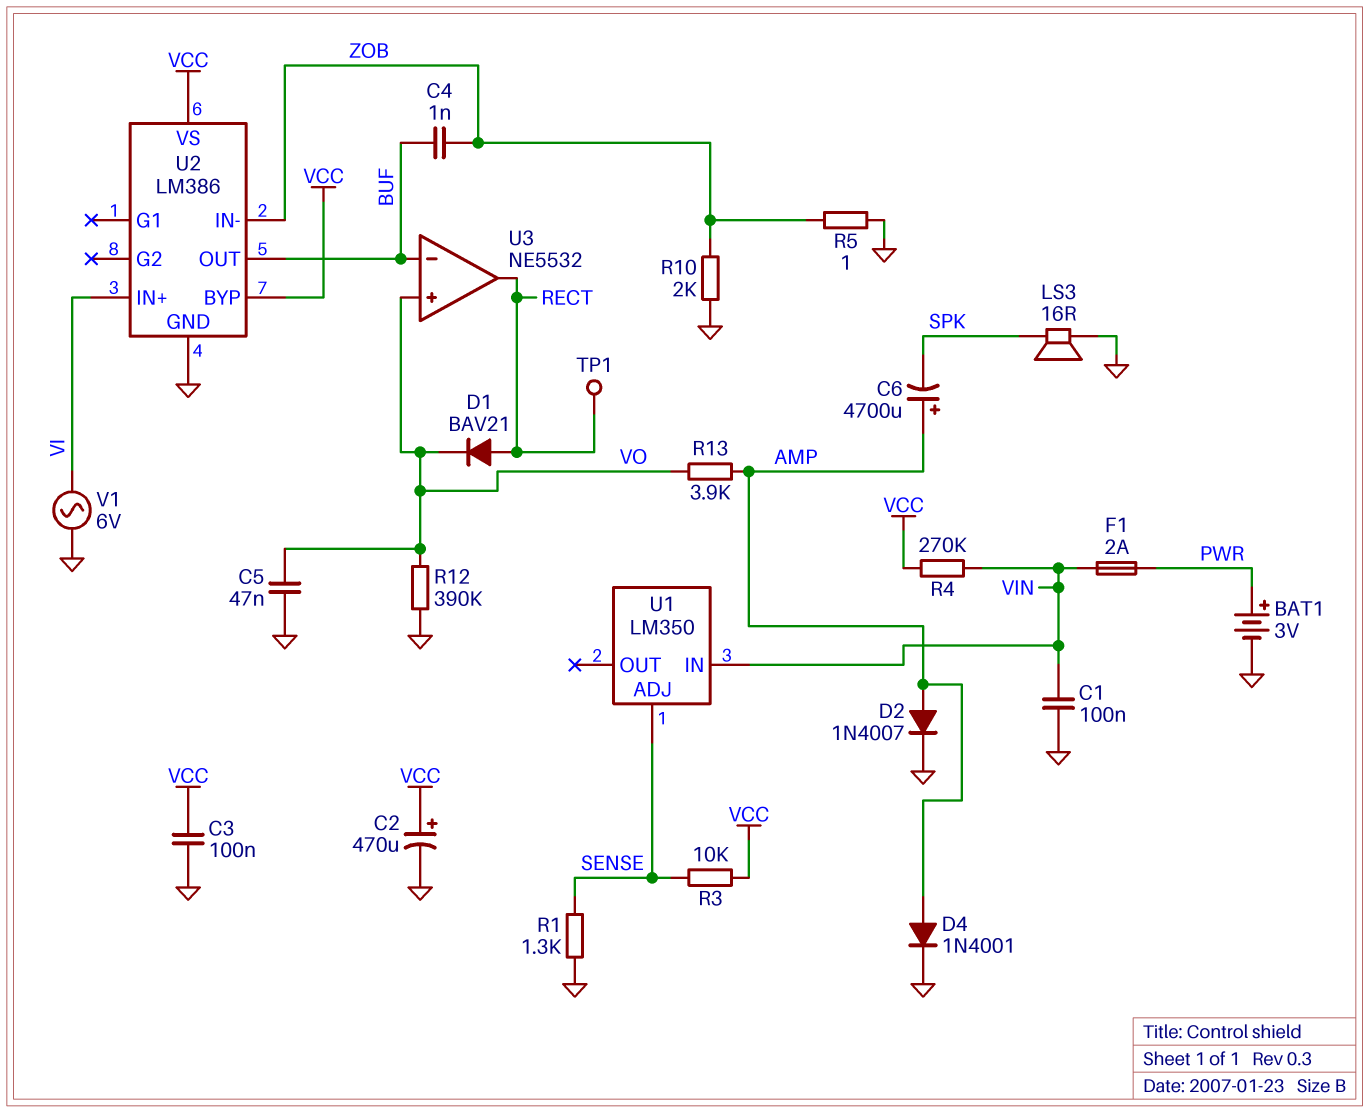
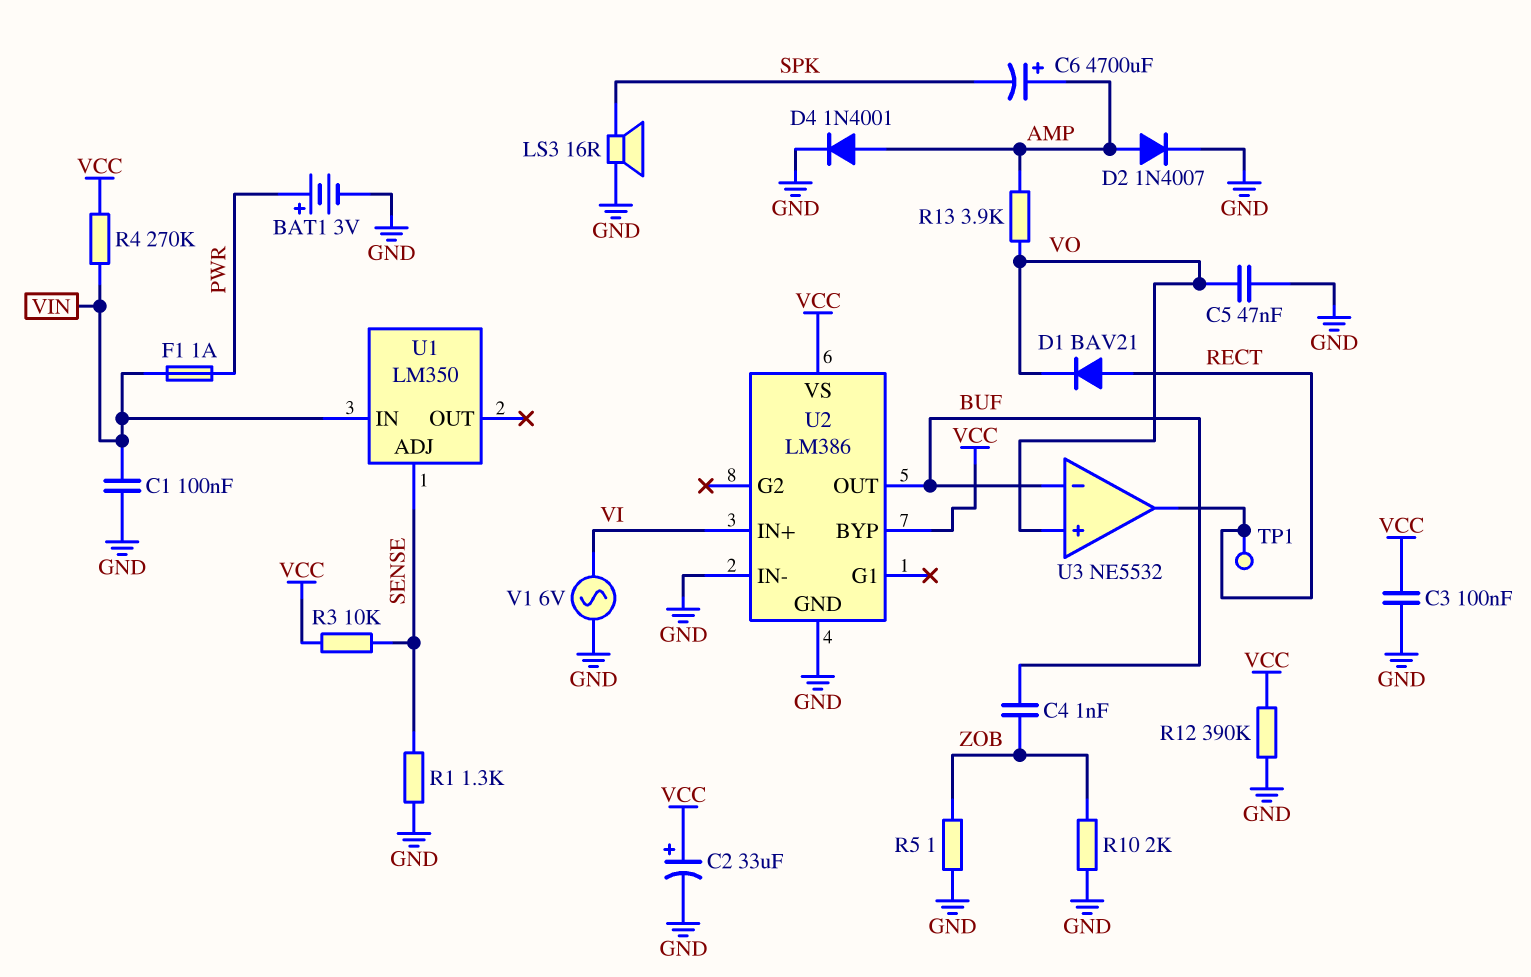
C2: 470uF (plus VCC, minus GND) -> 33uF (plus VCC, minus GND)
F1: 2A (PWR, VIN) -> 1A (PWR, VIN)
R12: 390k (GND, VO) -> 390k (GND, VCC)
U2 pin IN-: ZOB -> GND

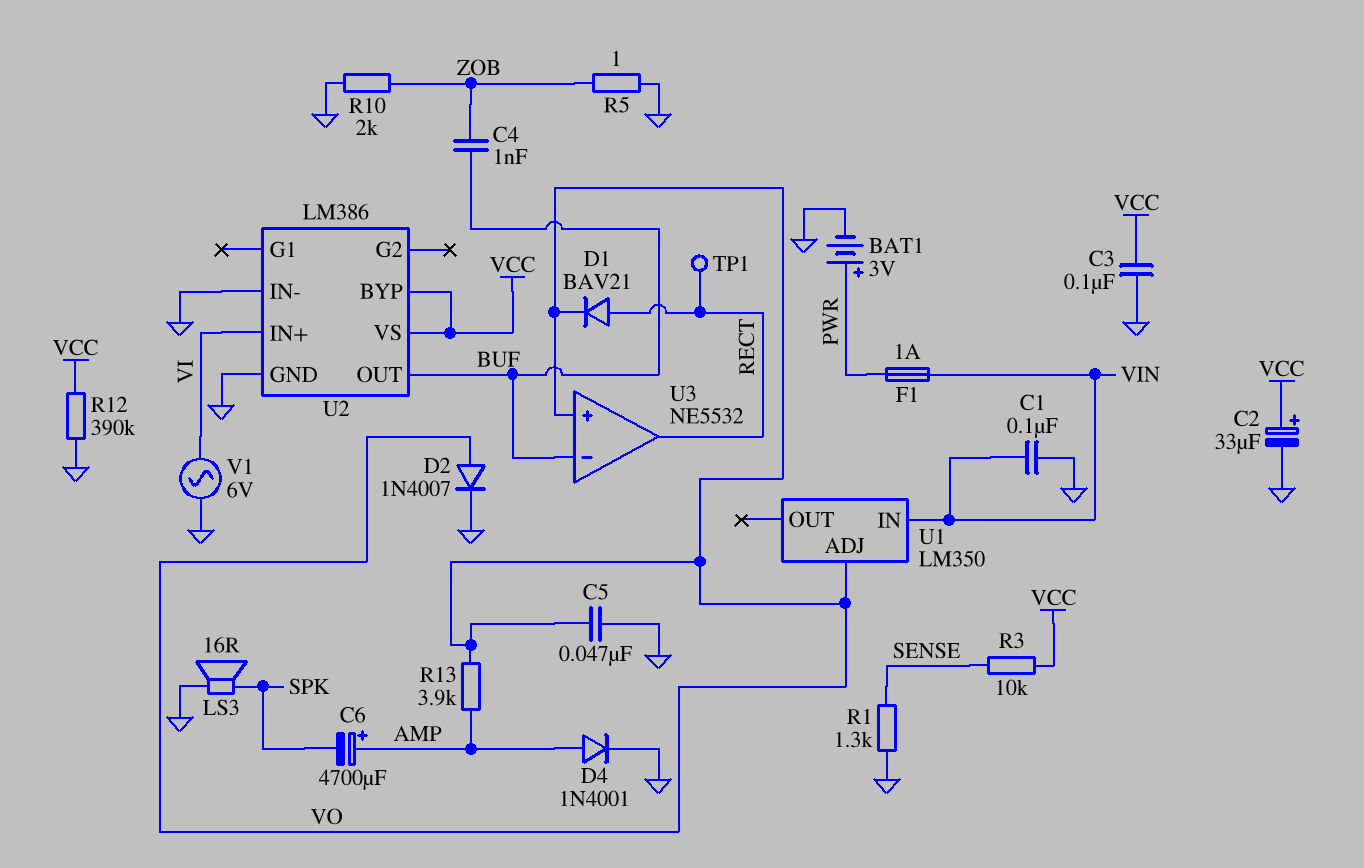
D2: diode 1N4007 (A AMP, K GND) -> diode 1N4007 (A VO, K GND)
R4: 270k (VCC, VIN) -> none
U1 pin ADJ: SENSE -> VO

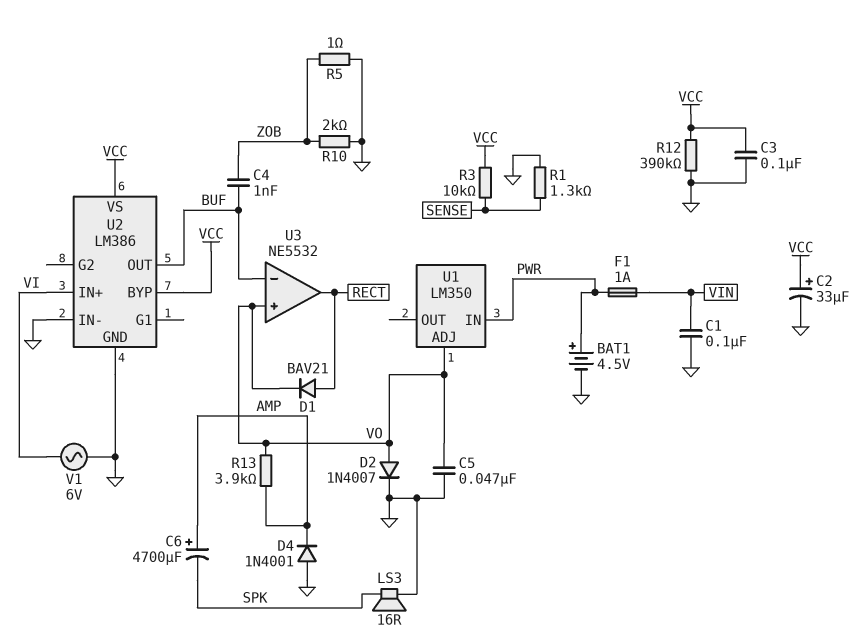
BAT1: 3V (plus PWR, minus GND) -> 4.5V (plus PWR, minus GND)
D4: diode 1N4001 (A AMP, K GND) -> diode 1N4001 (A GND, K AMP)
TP1: test point (RECT) -> none
U1 pin IN: VIN -> PWR

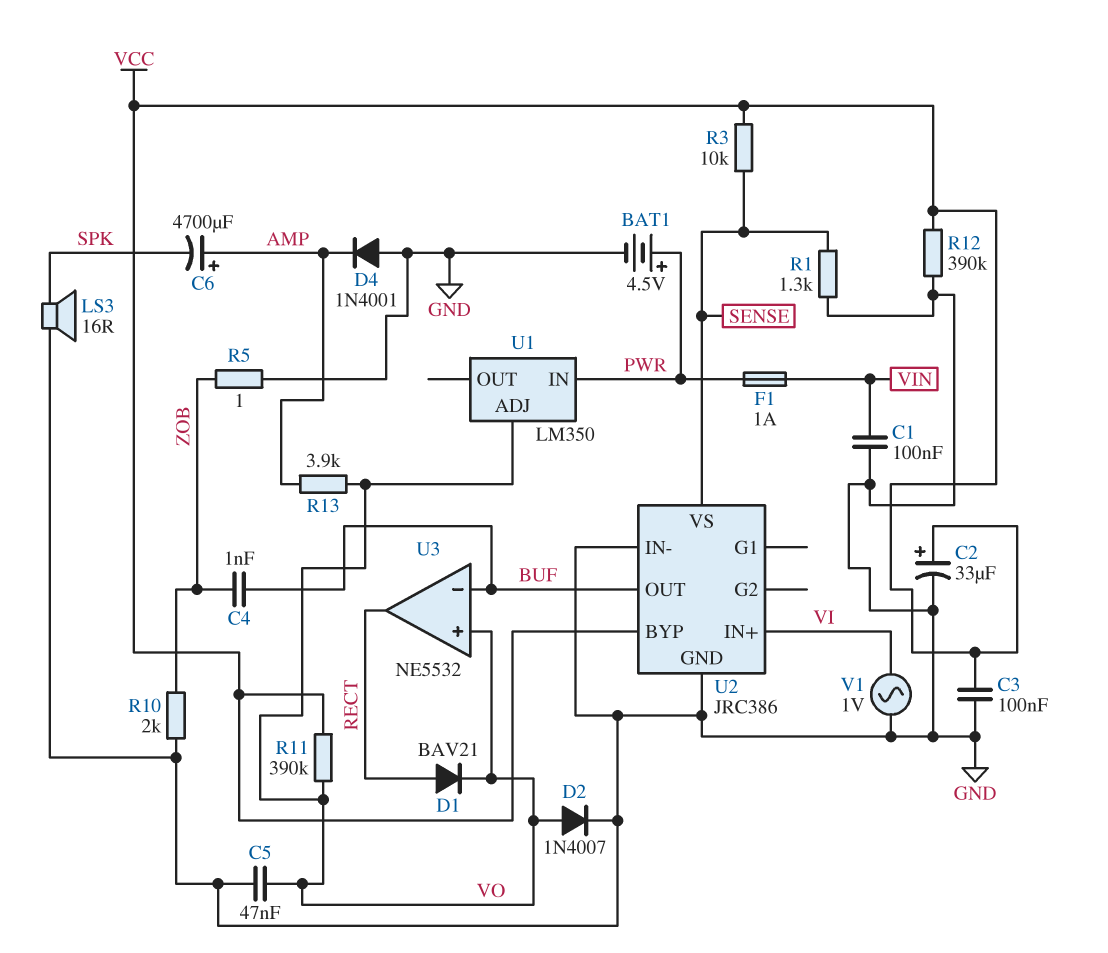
R11: none -> 390k (VCC, VO)
U2: LM386 -> JRC386
U2 pin VS: VCC -> SENSE
V1: AC 6V (GND, VI) -> AC 1V (GND, VI)

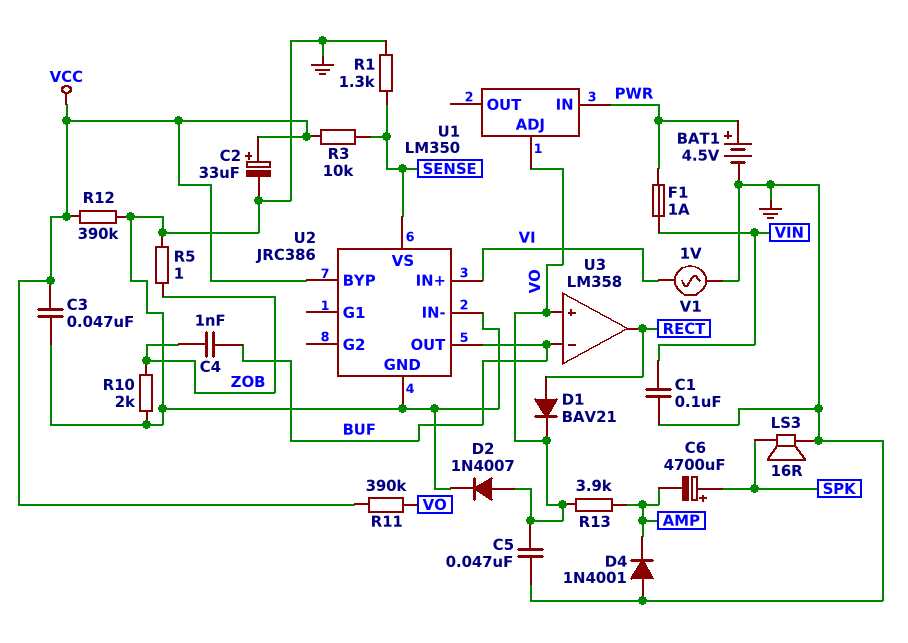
C3: 100nF (GND, VCC) -> 47nF (GND, VCC)
C6: 4700uF (plus AMP, minus SPK) -> 4700uF (plus SPK, minus AMP)
U3: NE5532 -> LM358

